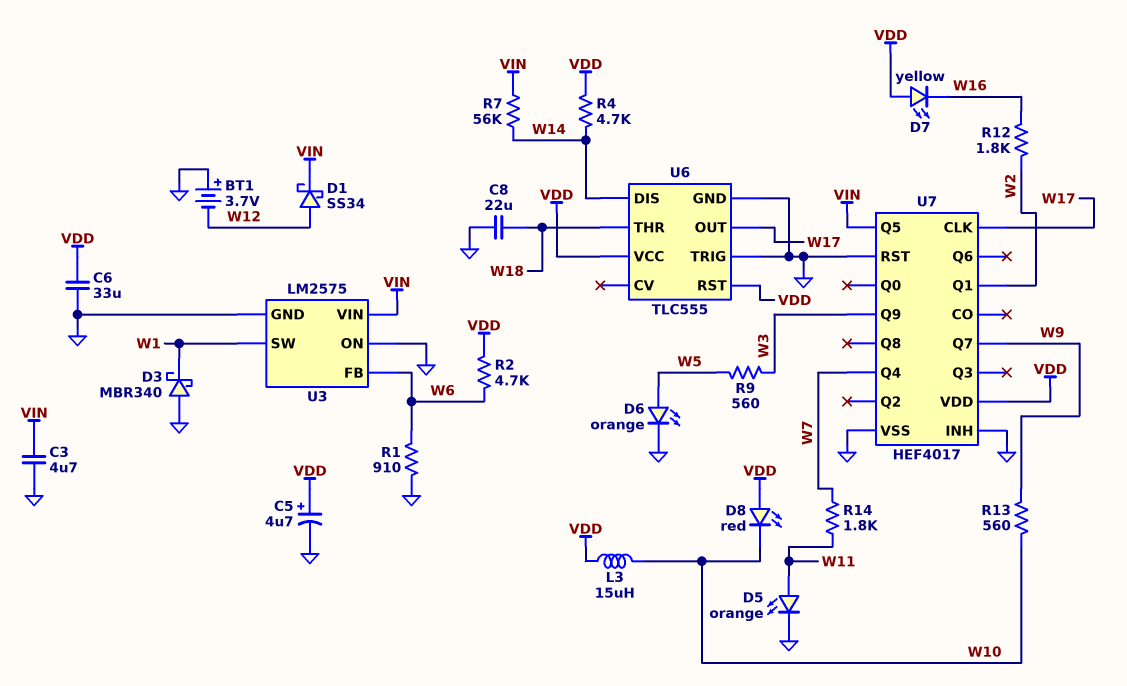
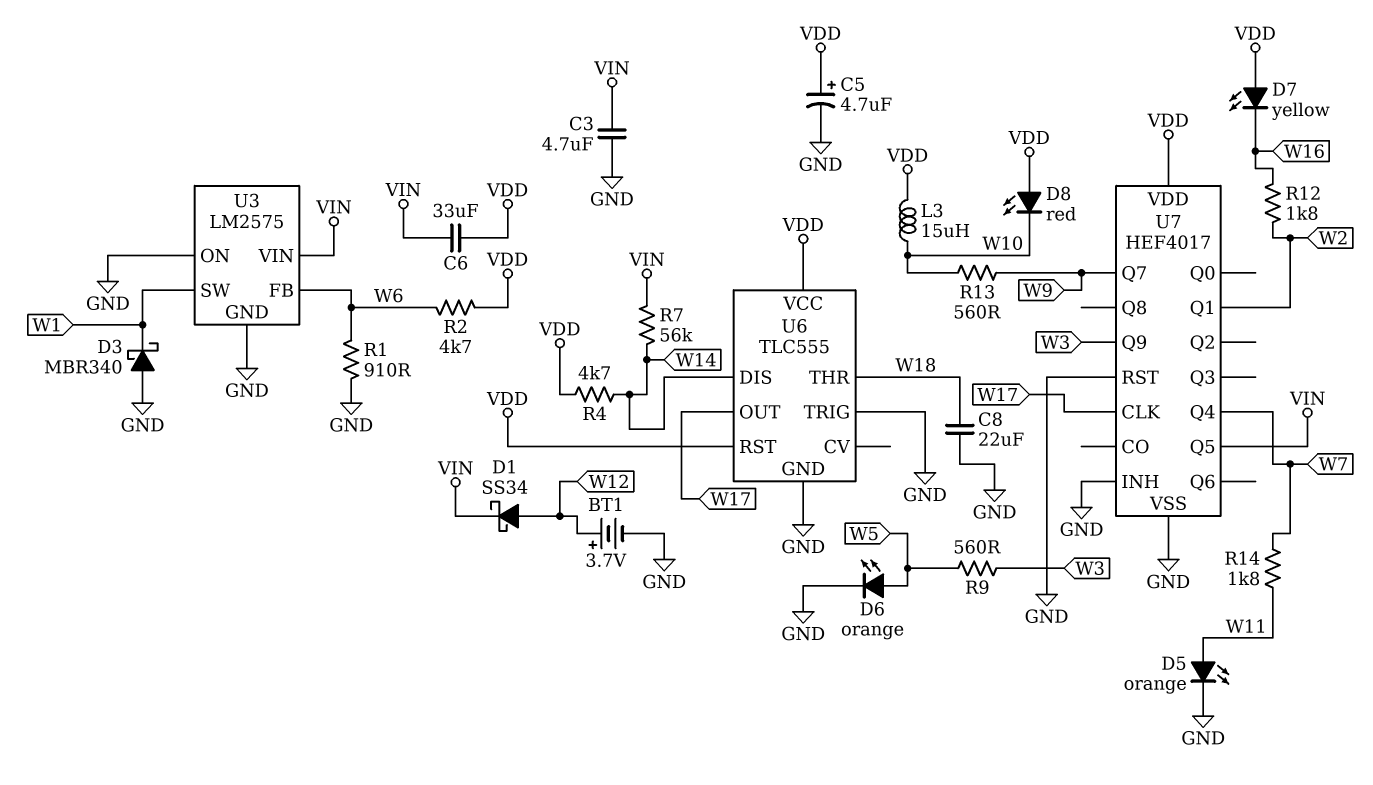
BT1: 3.7V (plus GND, minus W12) -> 3.7V (plus W12, minus GND)
C6: 33uF (GND, VDD) -> 33uF (VDD, VIN)

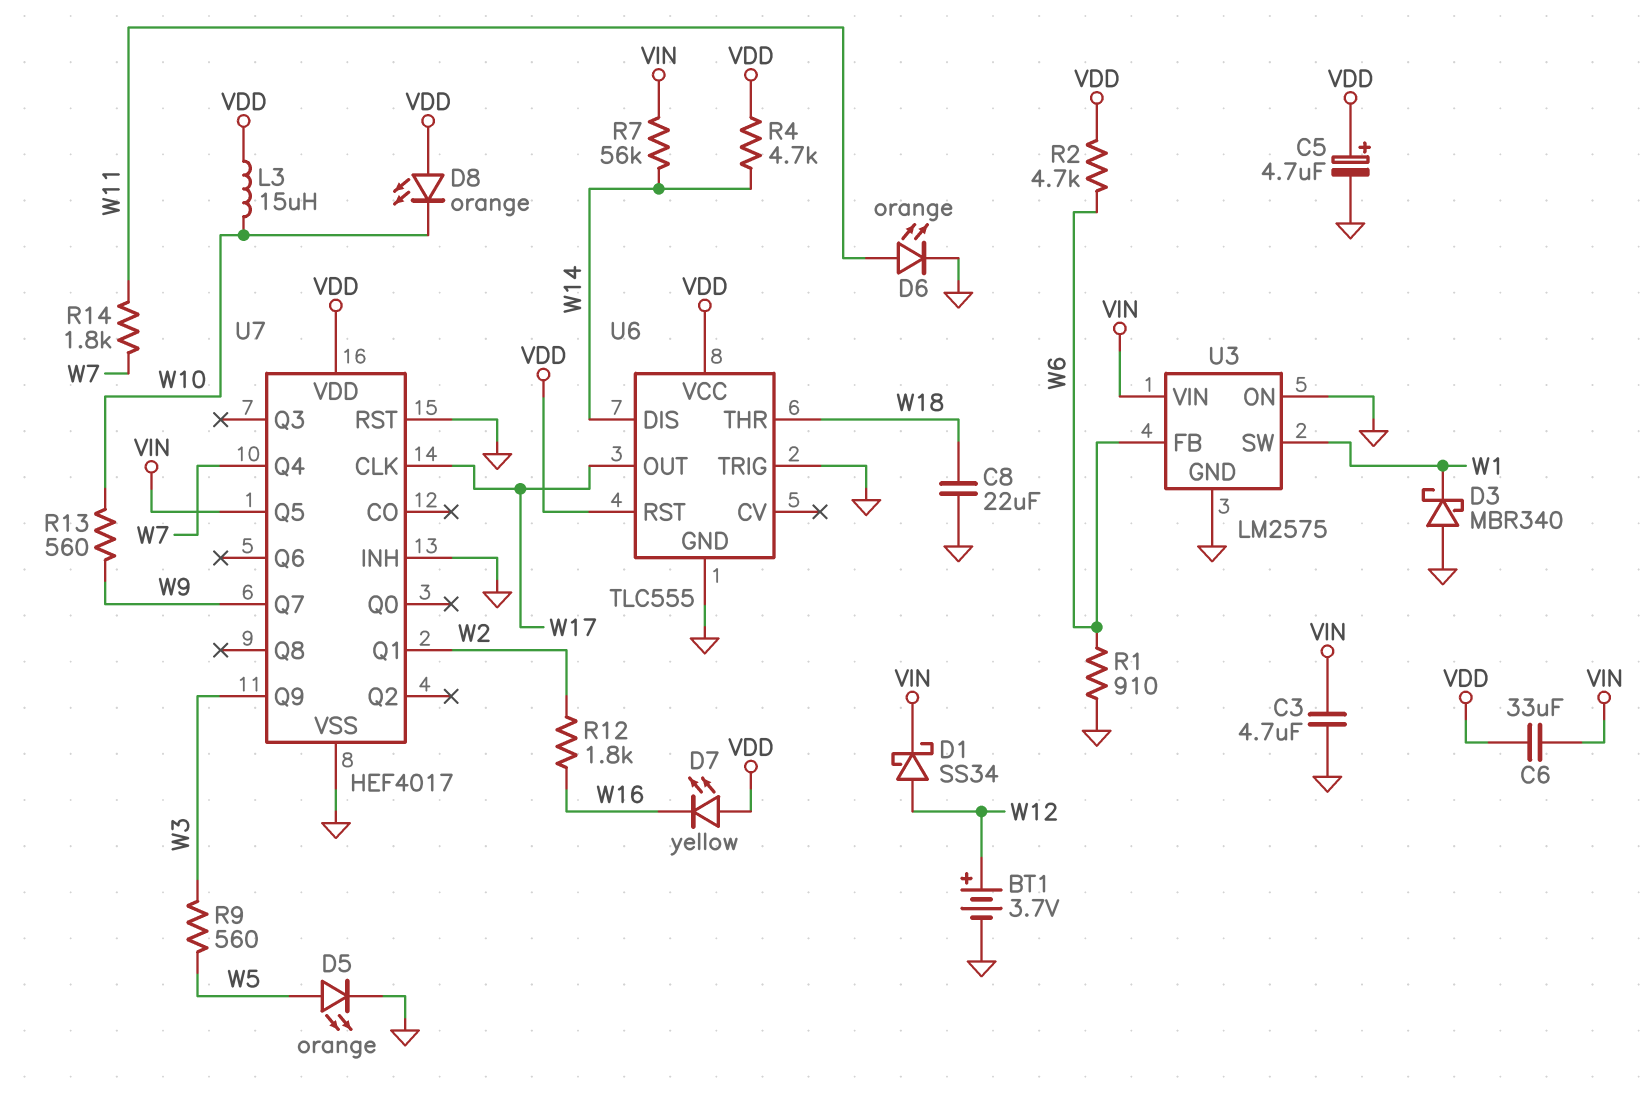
D5: LED orange (A W11, K GND) -> LED orange (A W5, K GND)
D6: LED orange (A W5, K GND) -> LED orange (A W11, K GND)
D8: LED red (A VDD, K W10) -> LED orange (A VDD, K W10)

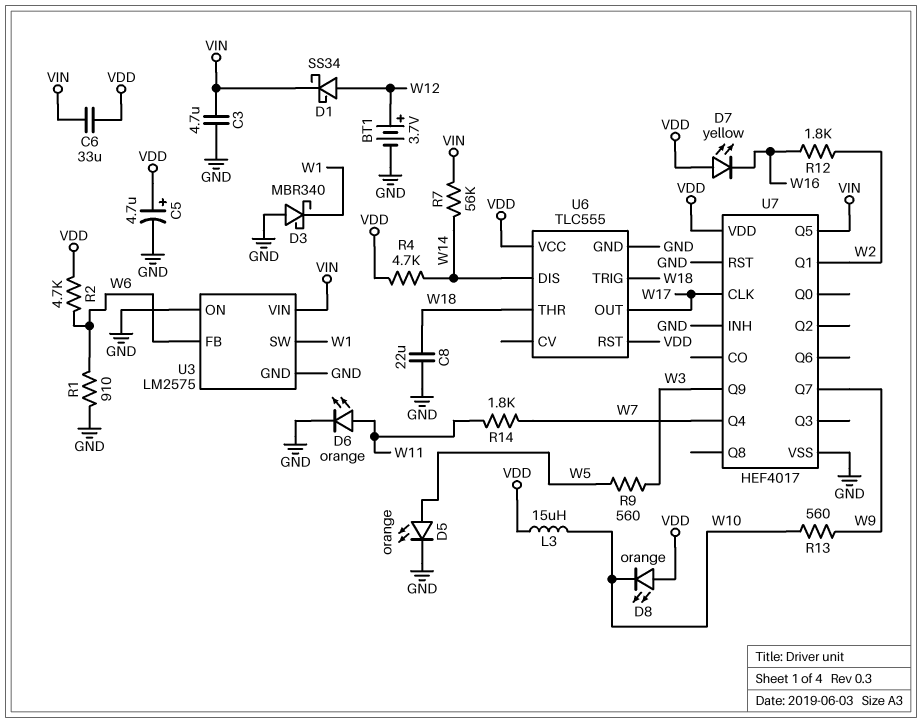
U6 pin TRIG: GND -> W18

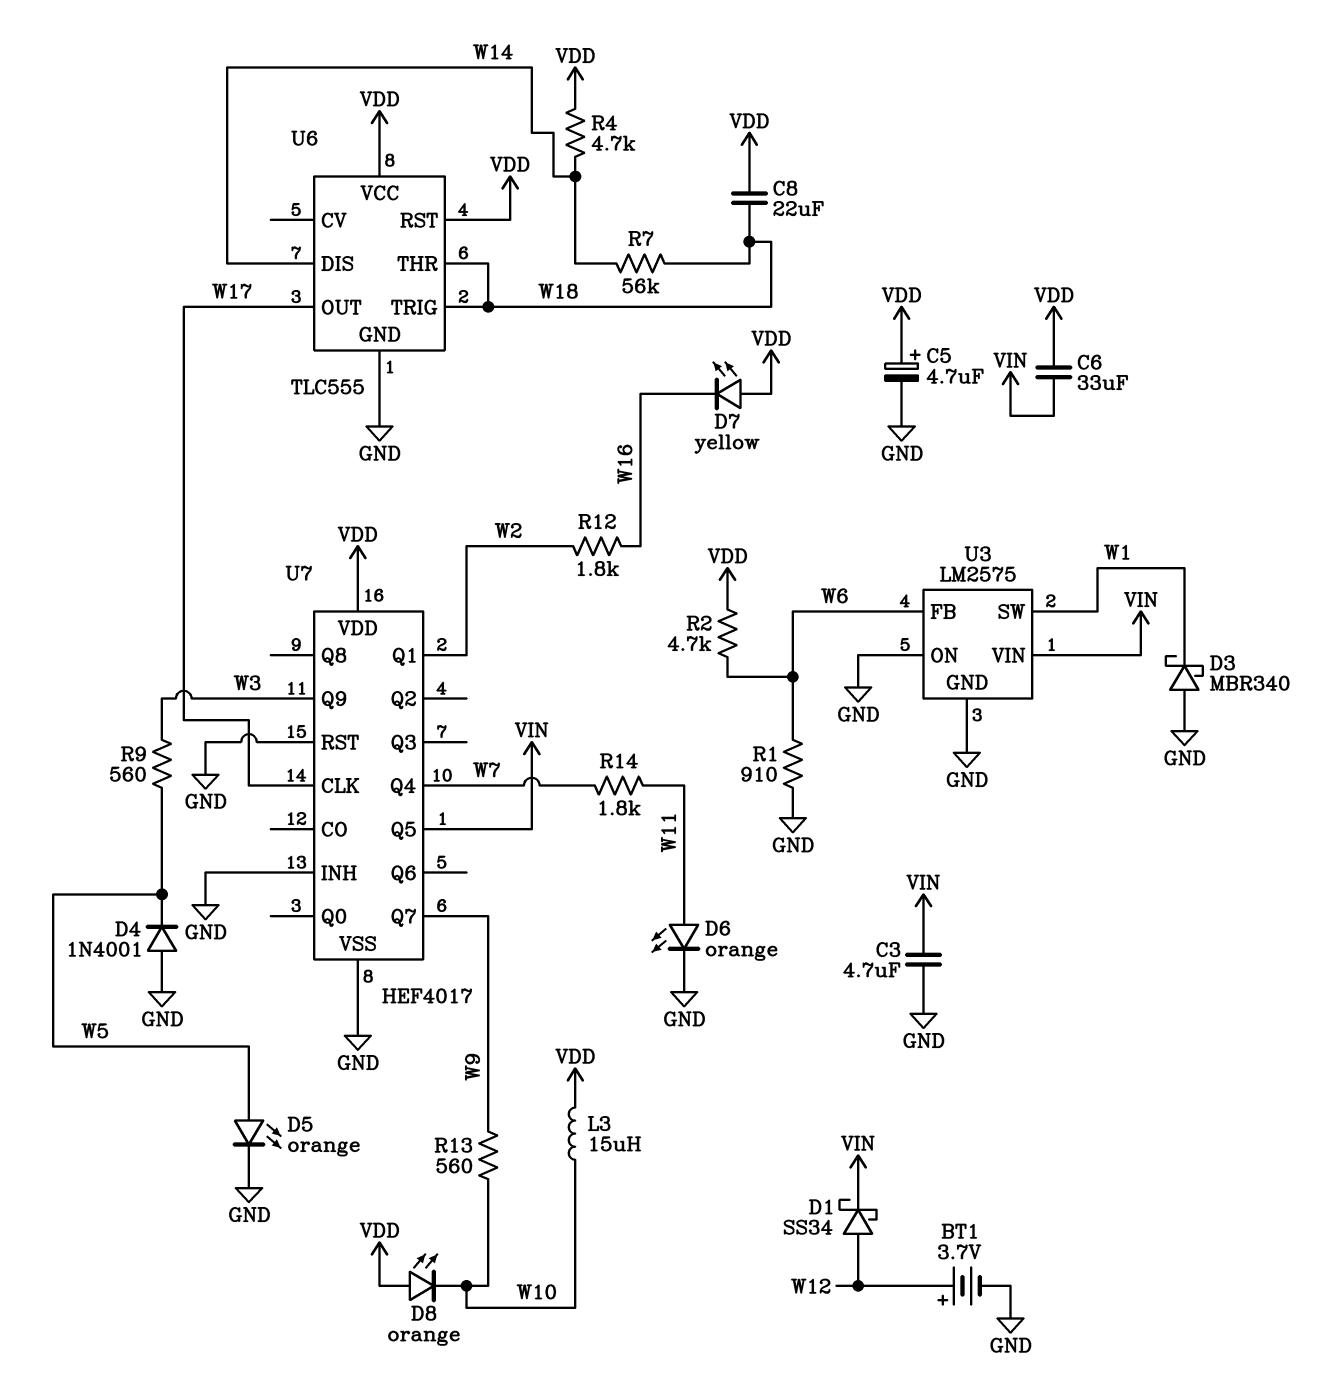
C8: 22uF (GND, W18) -> 22uF (VDD, W18)
D4: none -> diode 1N4001 (A GND, K W5)
R7: 56k (VIN, W14) -> 56k (W14, W18)

